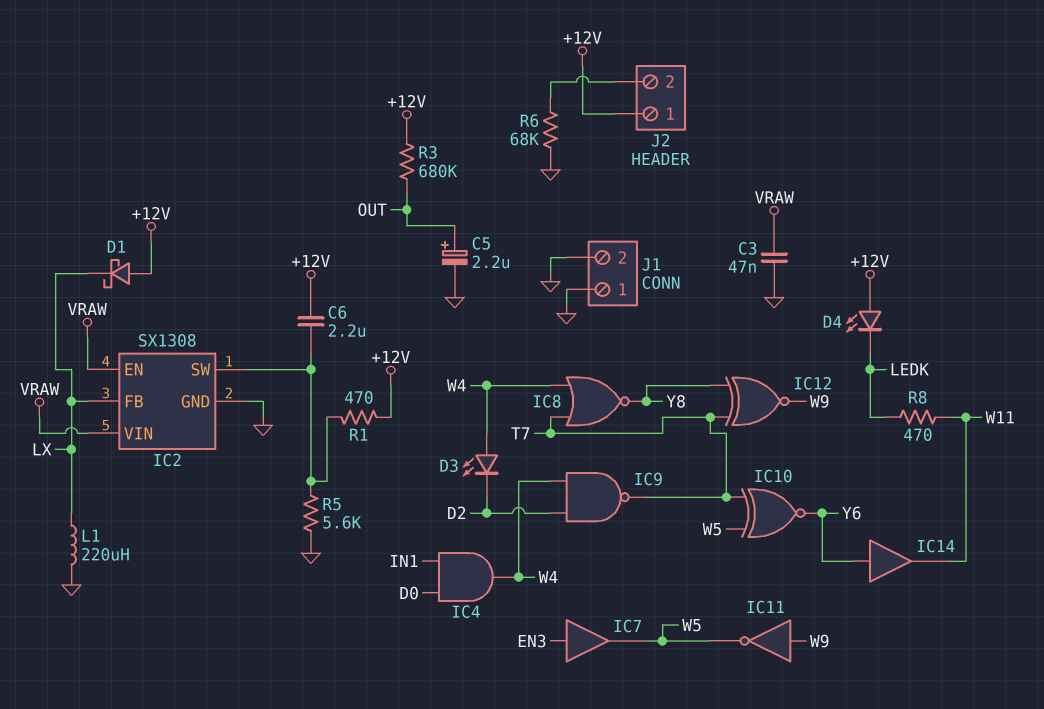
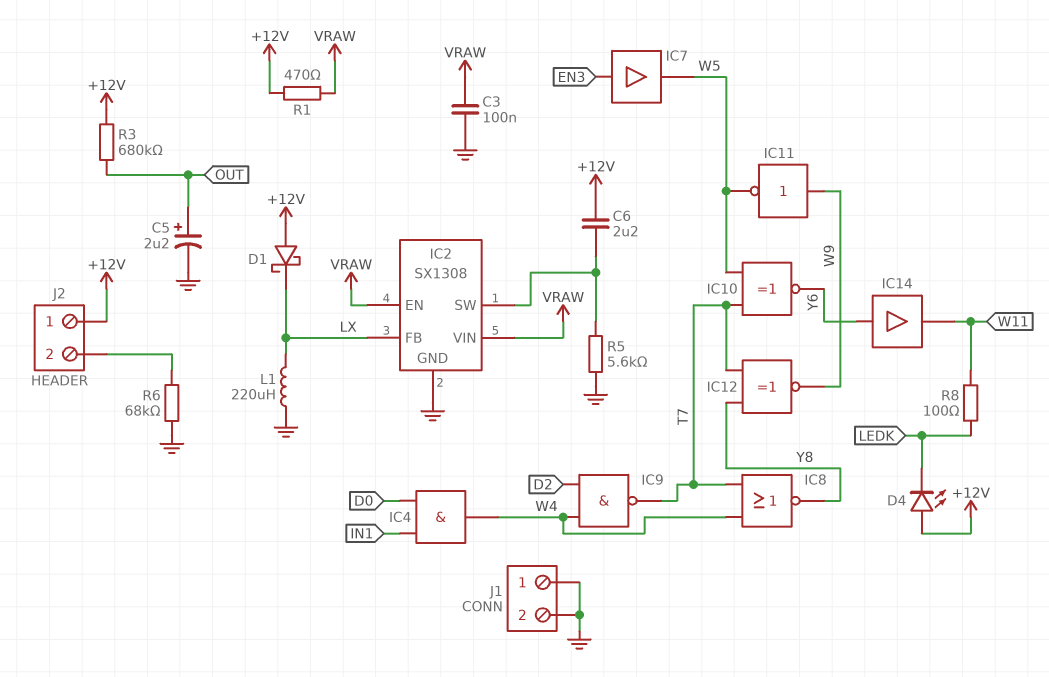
C3: 47nF (GND, VRAW) -> 100nF (GND, VRAW)
D3: LED (A W4, K D2) -> none
R1: 470 (+12V, IC2/SW) -> 470 (+12V, VRAW)
R8: 470 (LEDK, W11) -> 100 (LEDK, W11)

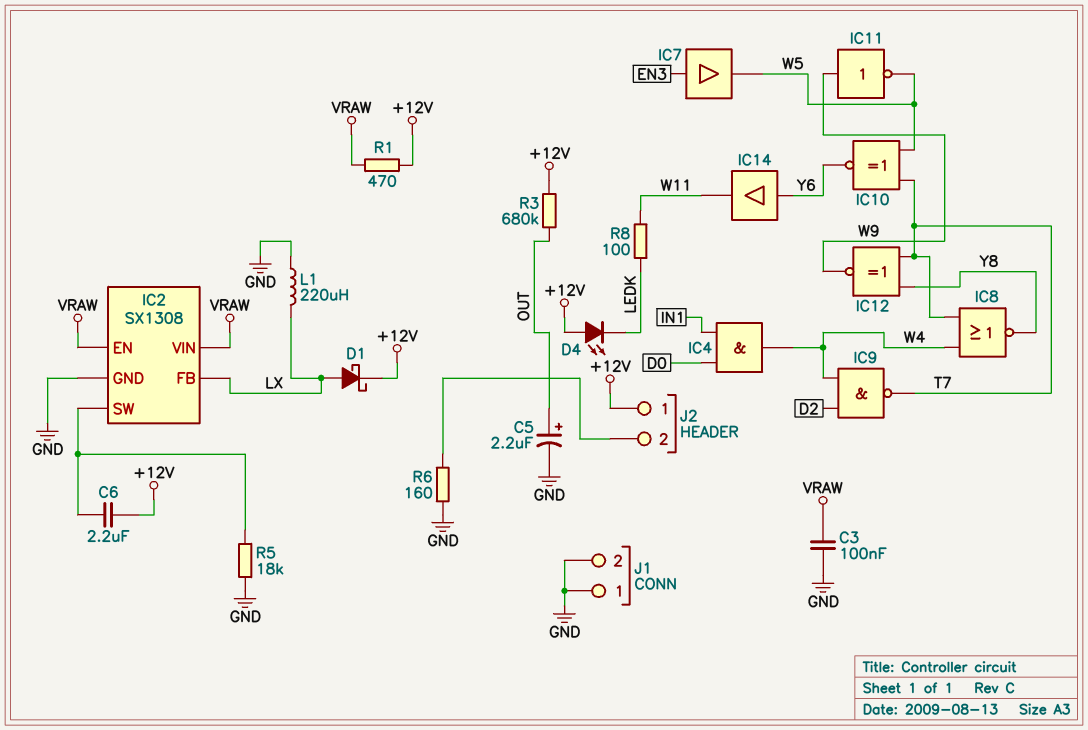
D1: schottky (A +12V, K LX) -> schottky (A LX, K +12V)
R5: 5.6k (GND, IC2/SW) -> 18k (GND, IC2/SW)
R6: 68k (GND, J2/2) -> 160 (GND, J2/2)

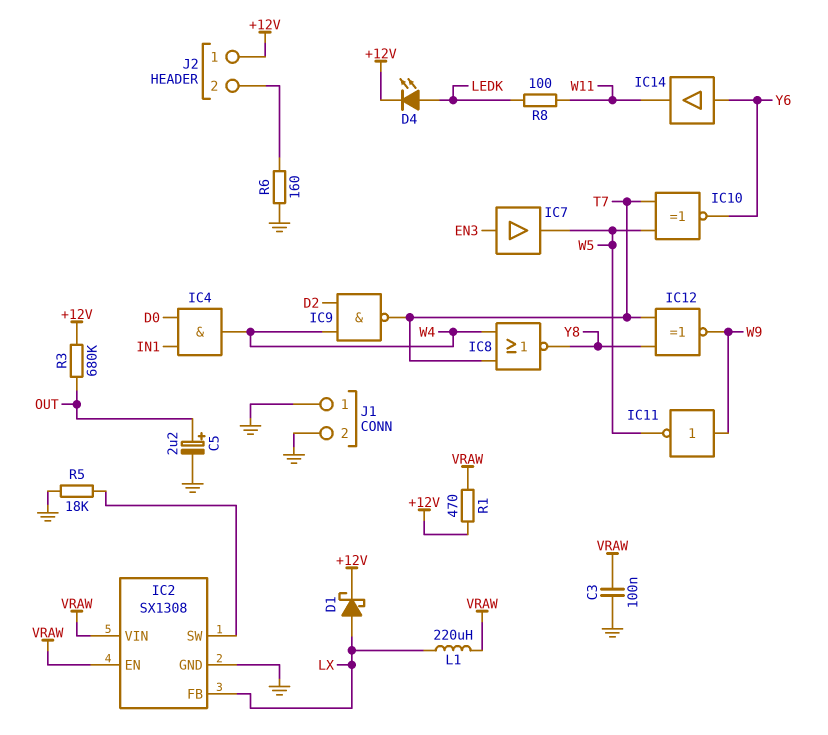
C6: 2.2uF (+12V, IC2/SW) -> none
D4: LED (A +12V, K LEDK) -> LED (A LEDK, K +12V)
L1: 220uH (GND, LX) -> 220uH (LX, VRAW)

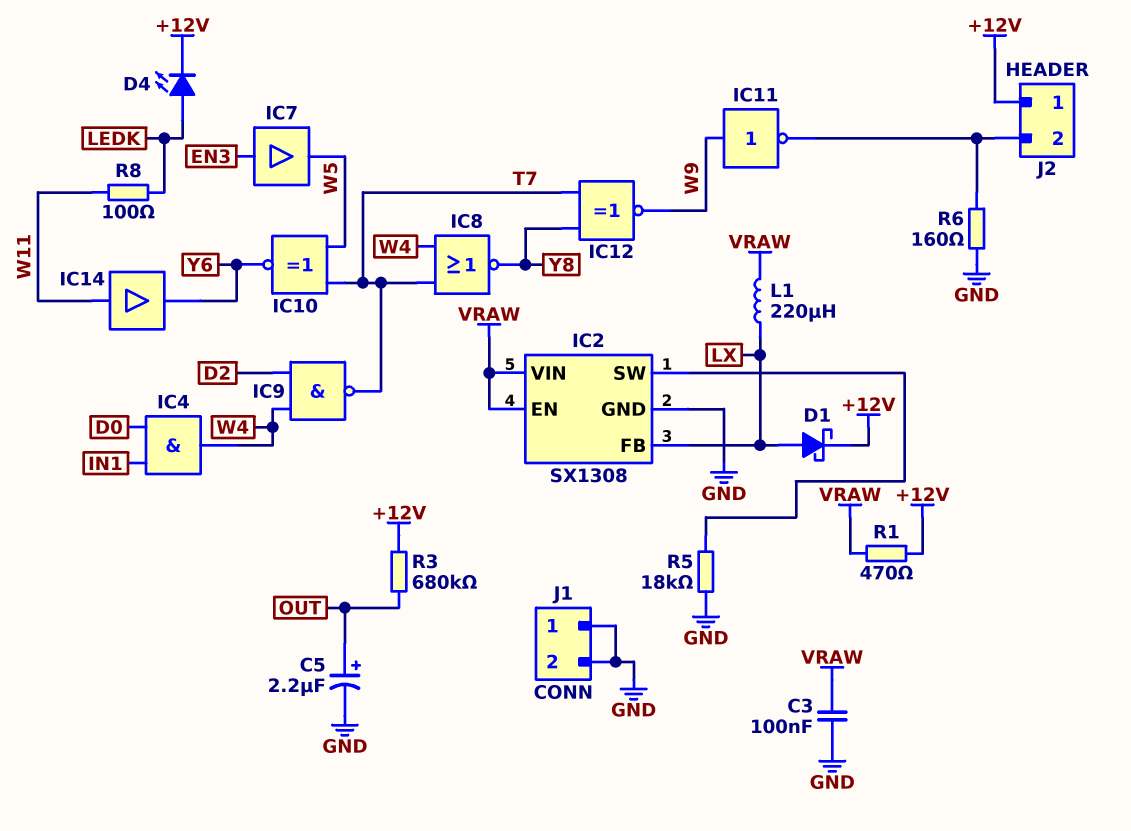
IC11: NOT (in W9, out W5) -> NOT (in W9, out J2/2)
IC14: buffer (in Y6, out W11) -> buffer (in W11, out Y6)

